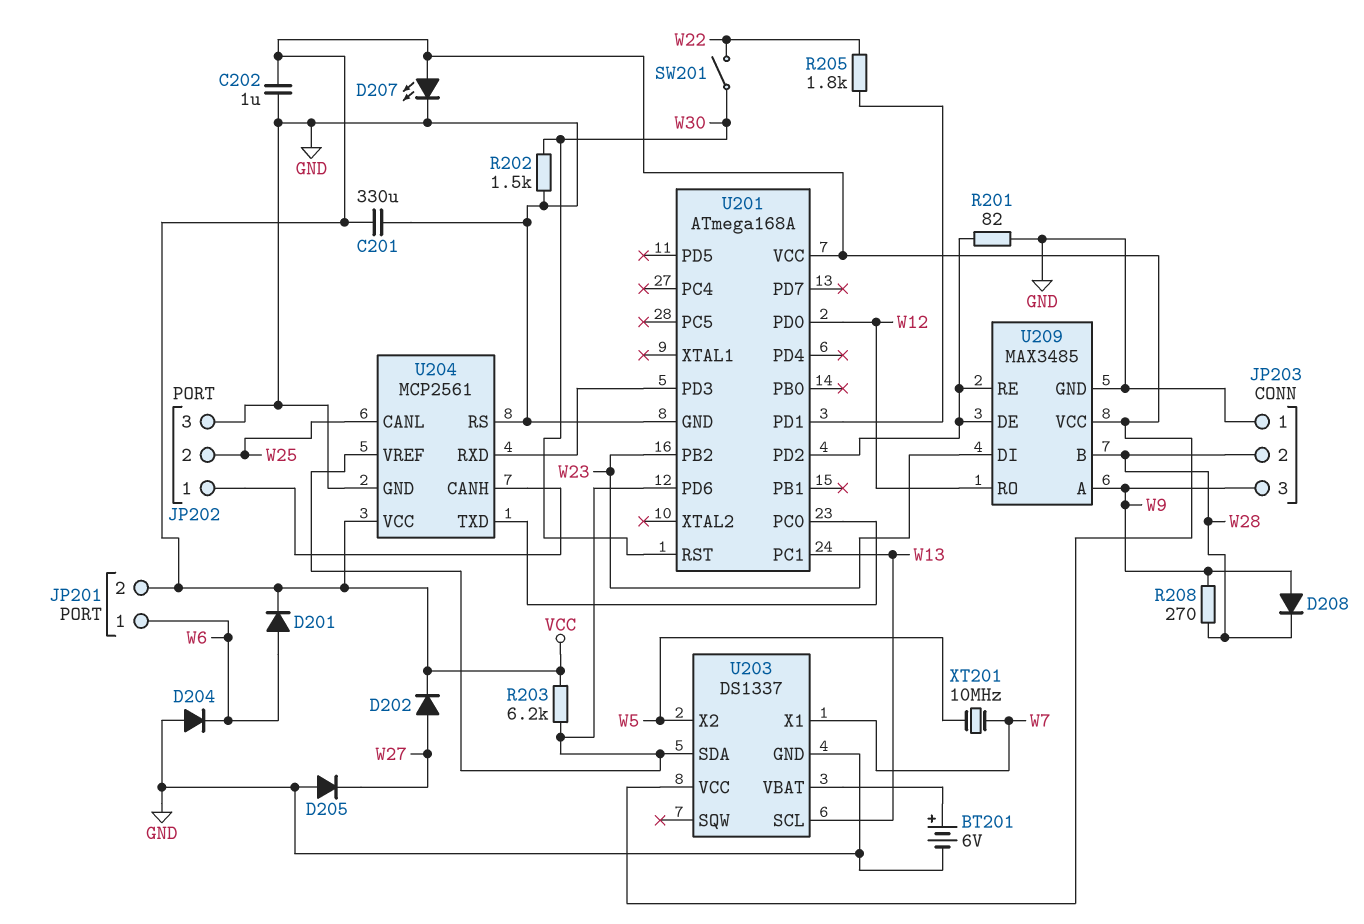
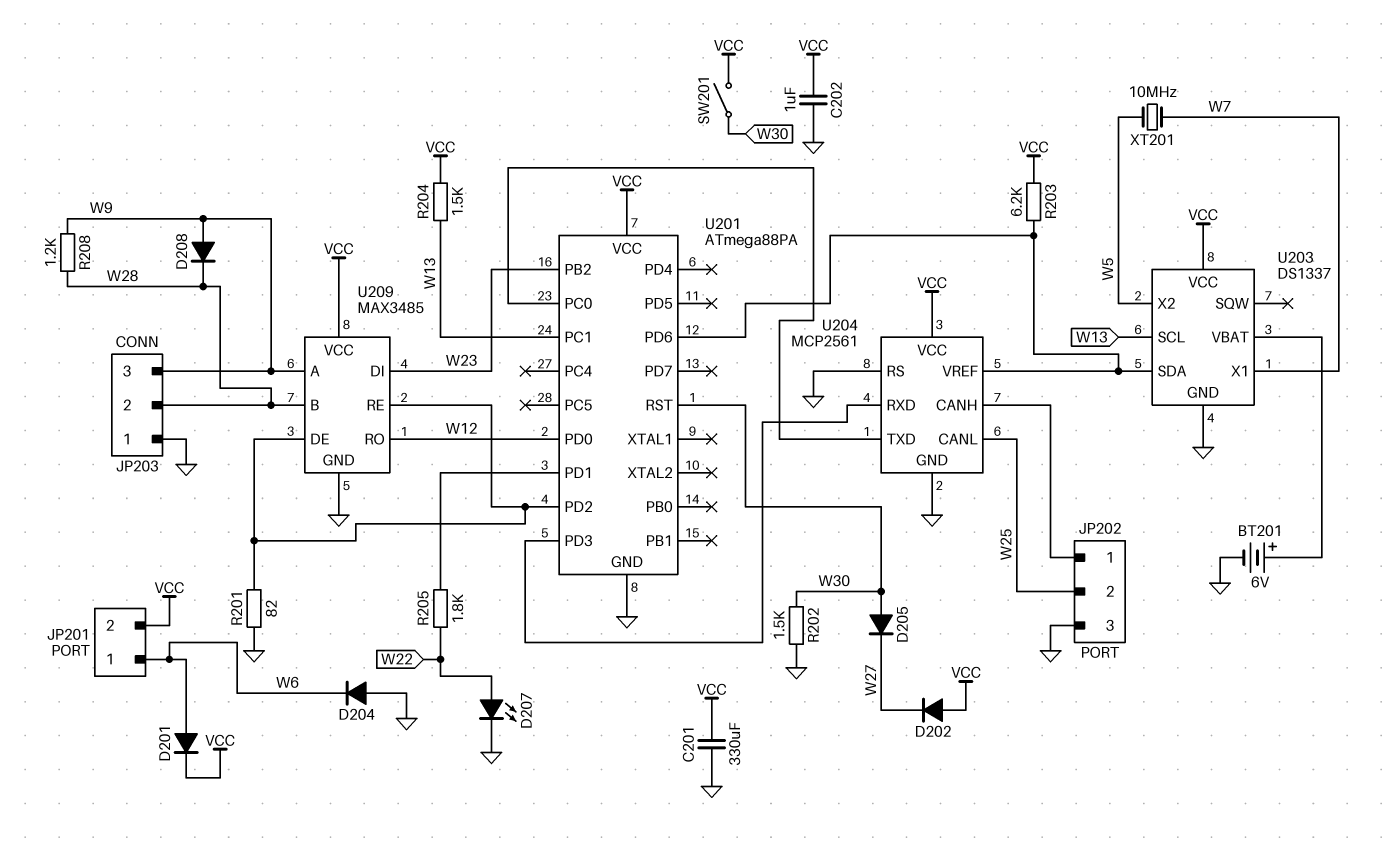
D202: diode (A W27, K VCC) -> diode (A VCC, K W27)
D205: diode (A GND, K W27) -> diode (A W30, K W27)
D207: LED (A VCC, K GND) -> LED (A W22, K GND)
R204: none -> 1.5k (VCC, W13)
R208: 270 (W9, W28) -> 1.2k (W9, W28)
SW201: switch (W22, W30) -> switch (VCC, W30)
U201: ATmega168A -> ATmega88PA

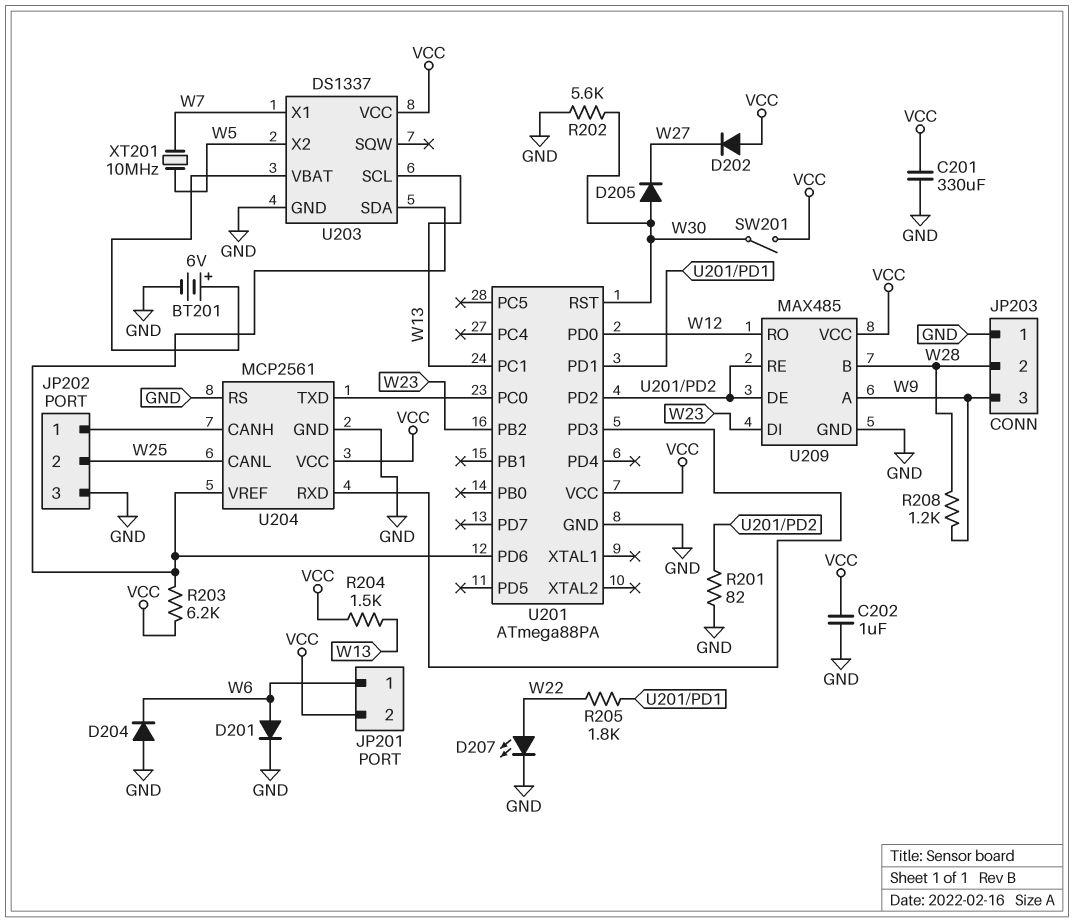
D201: diode (A W6, K VCC) -> diode (A W6, K GND)
D208: diode (A W9, K W28) -> none
R202: 1.5k (GND, W30) -> 5.6k (GND, W30)
U209: MAX3485 -> MAX485

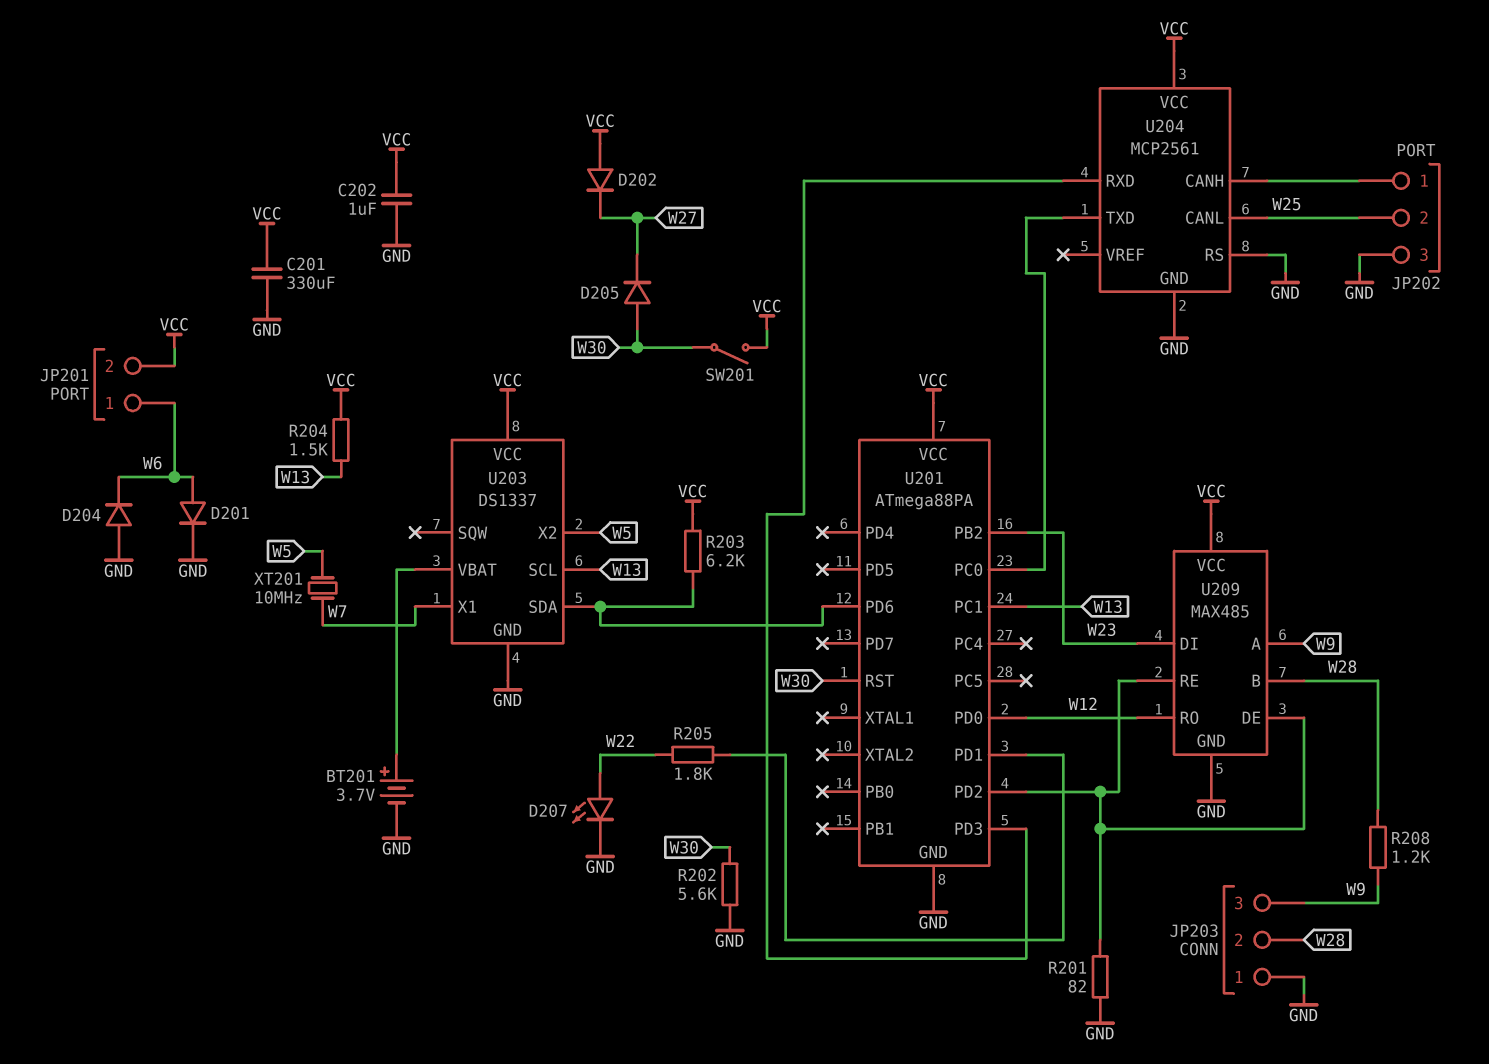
BT201: 6V (plus U203/VBAT, minus GND) -> 3.7V (plus U203/VBAT, minus GND)
U204 pin VREF: U201/PD6 -> none

